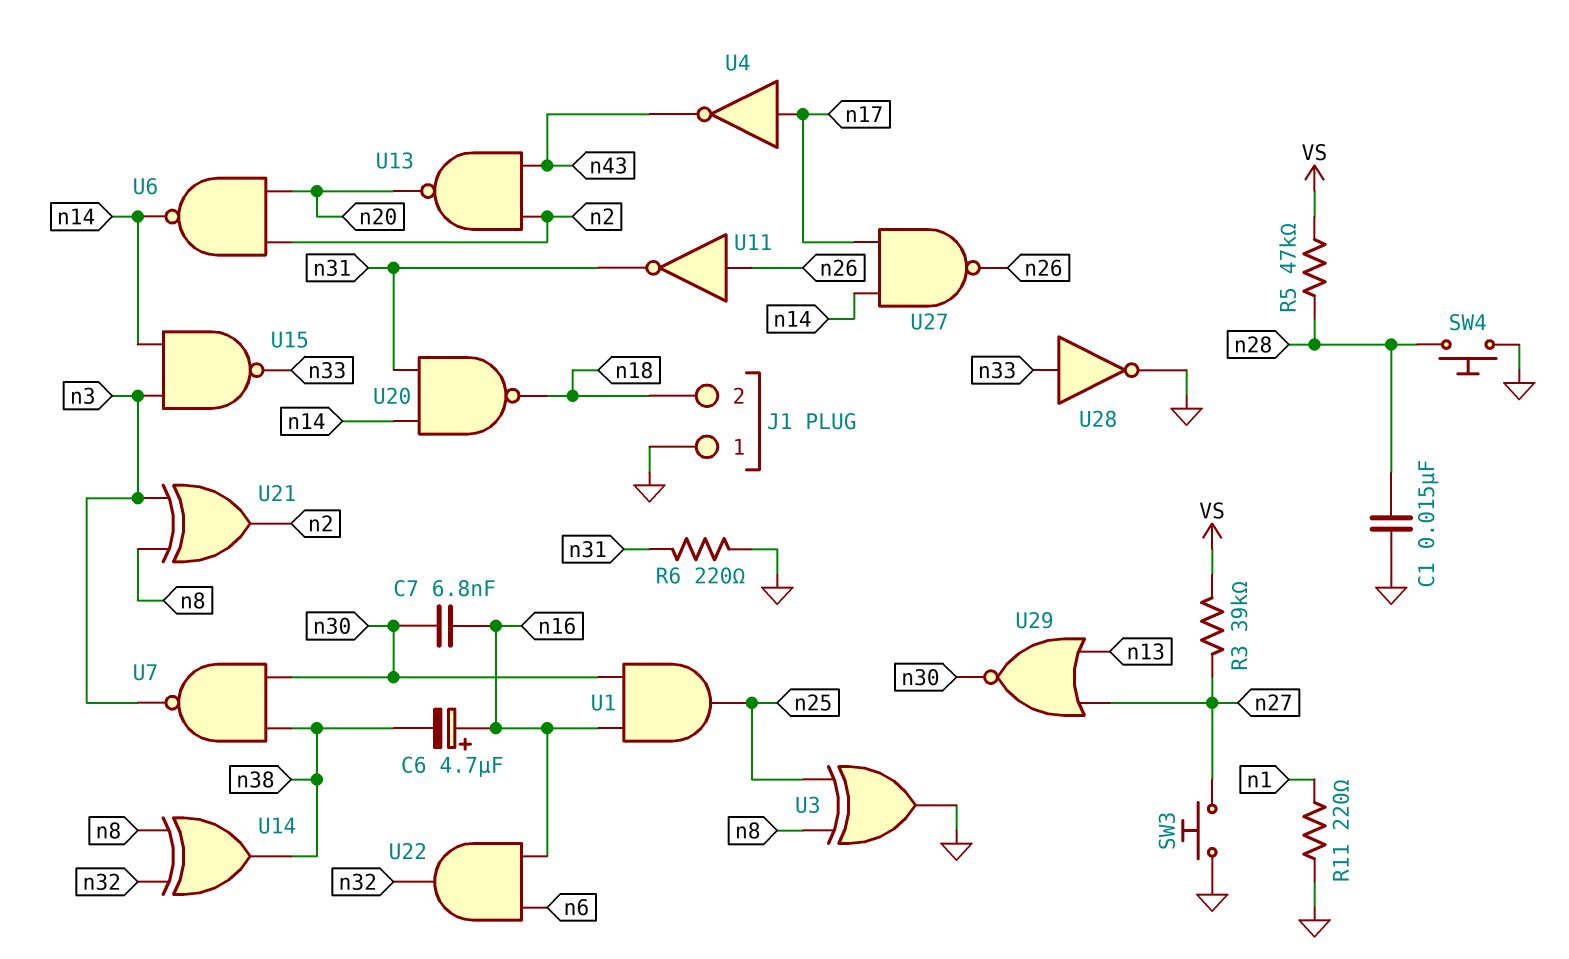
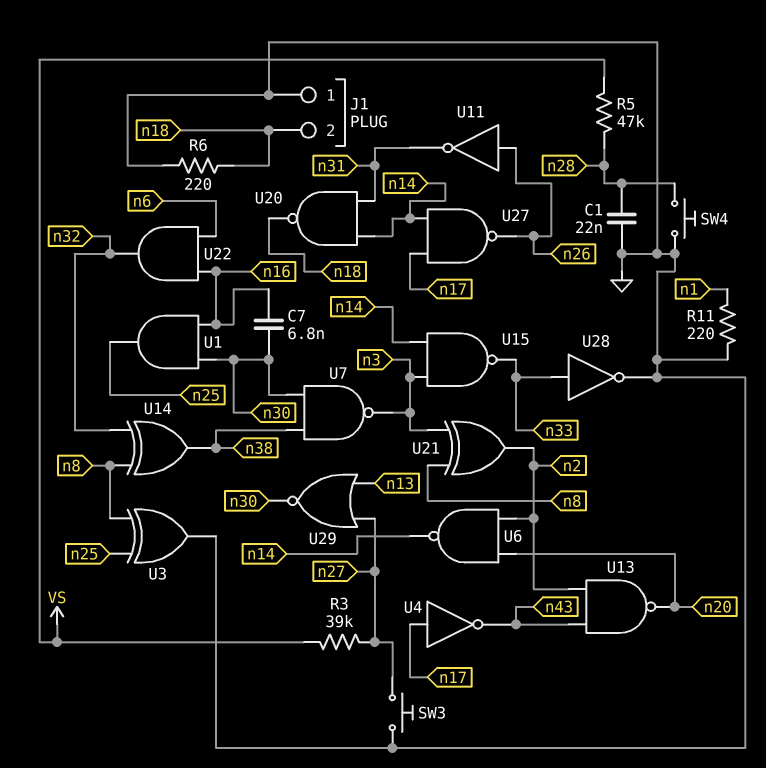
C1: 15nF (GND, n28) -> 22nF (GND, n28)
C6: 4.7uF (plus n16, minus n38) -> none
R6: 220 (GND, n31) -> 220 (GND, n18)

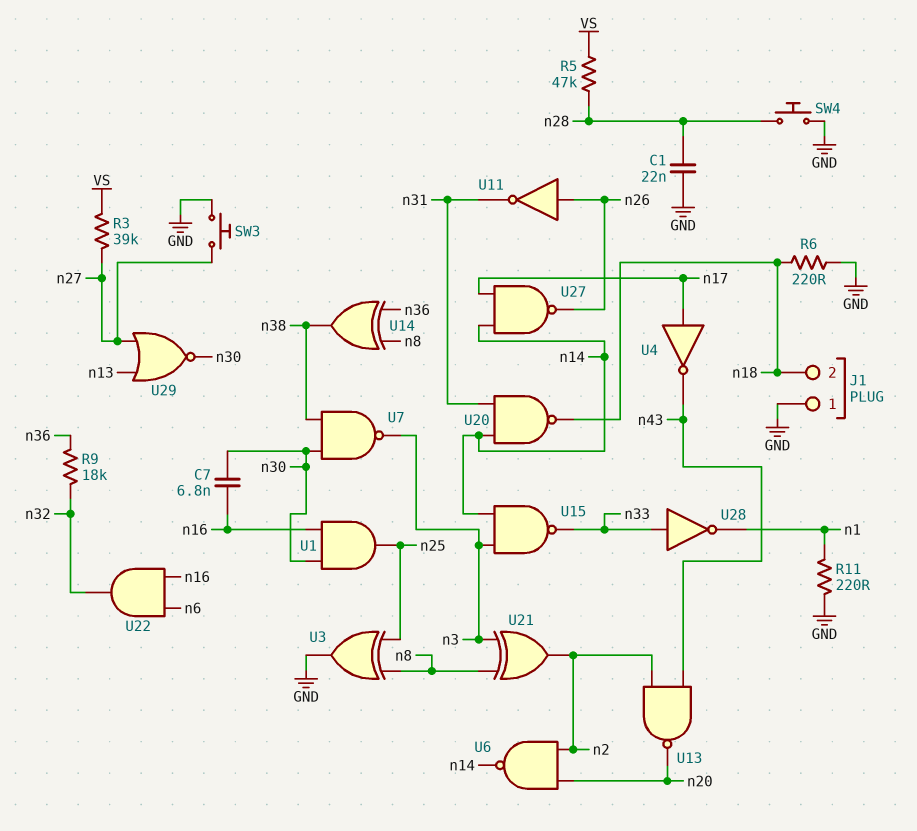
R9: none -> 18k (n32, n36)
U14: XOR (in n8, in n32, out n38) -> XOR (in n8, in n36, out n38)
U28: NOT (in n33, out GND) -> NOT (in n33, out n1)

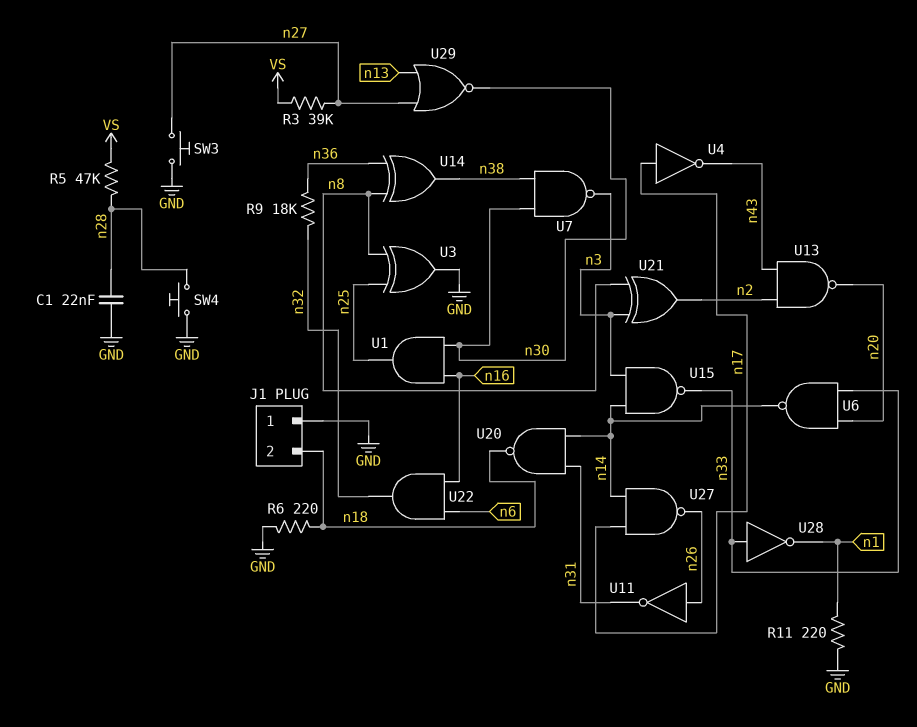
C7: 6.8nF (n16, n30) -> none
U6: NAND (in n2, in n20, out n14) -> NAND (in n20, in n33, out n14)

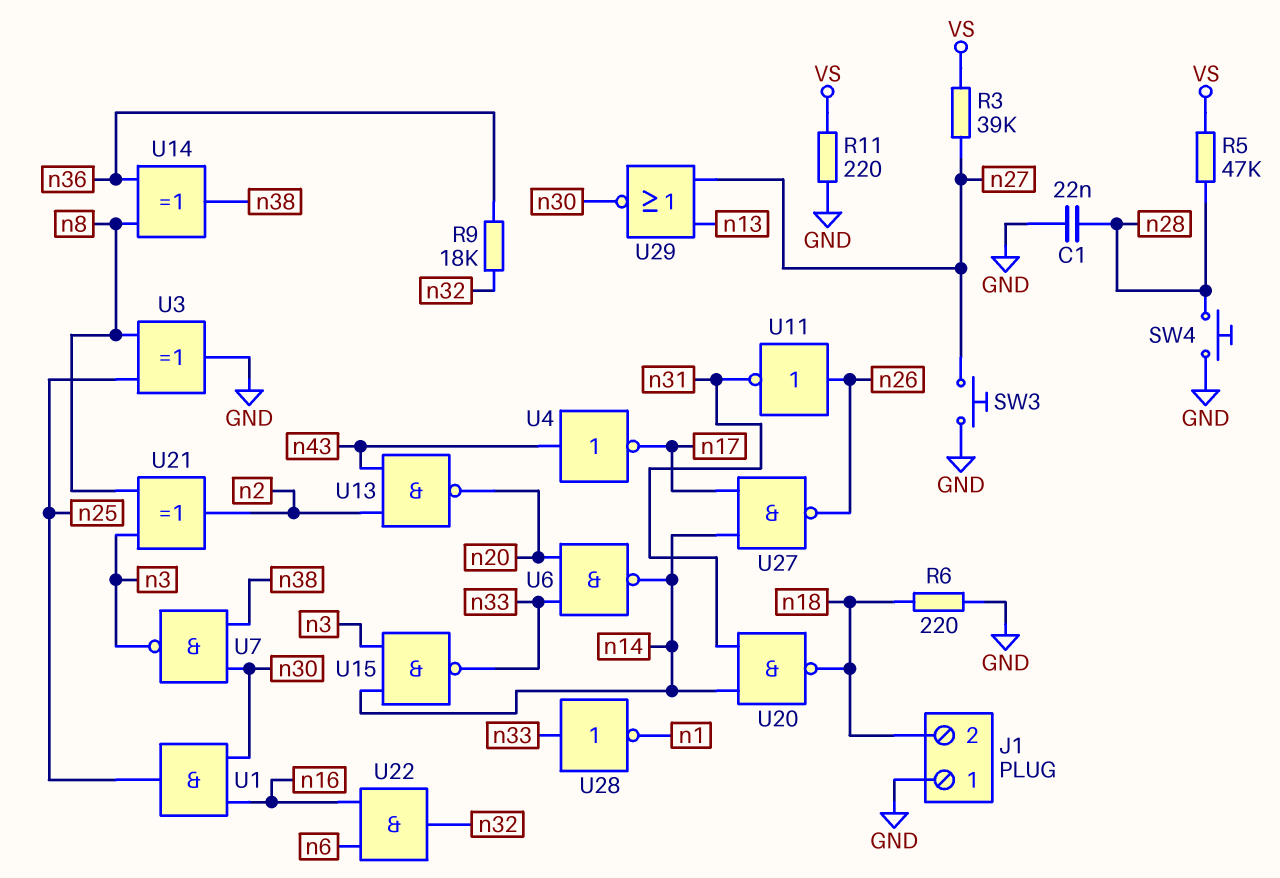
R11: 220 (GND, n1) -> 220 (GND, VS)
U4: NOT (in n17, out n43) -> NOT (in n43, out n17)

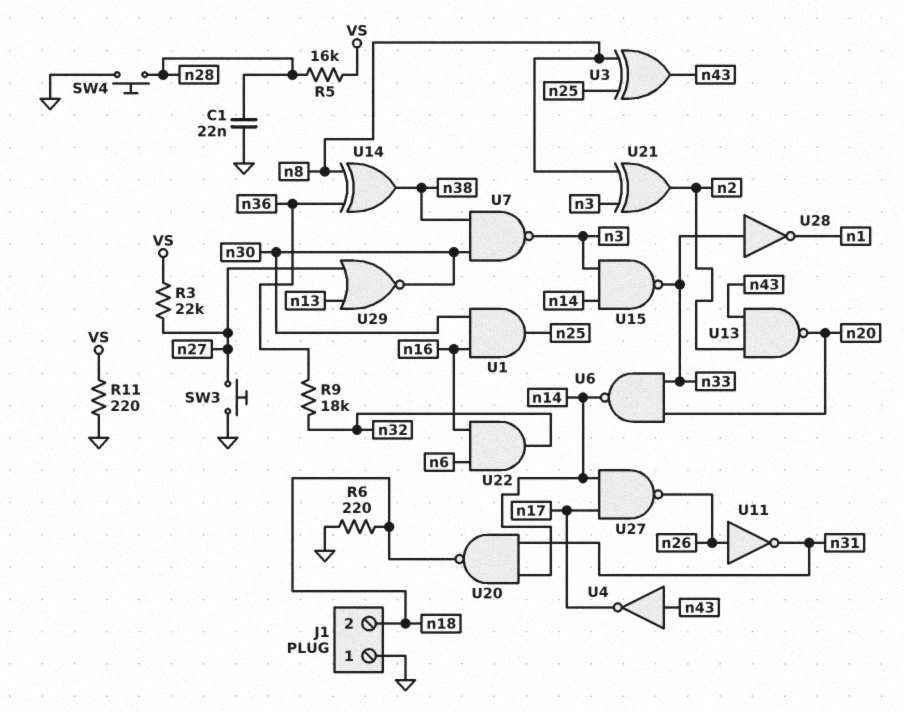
R3: 39k (VS, n27) -> 22k (VS, n27)
R5: 47k (VS, n28) -> 16k (VS, n28)
U3: XOR (in n8, in n25, out GND) -> XOR (in n8, in n25, out n43)

